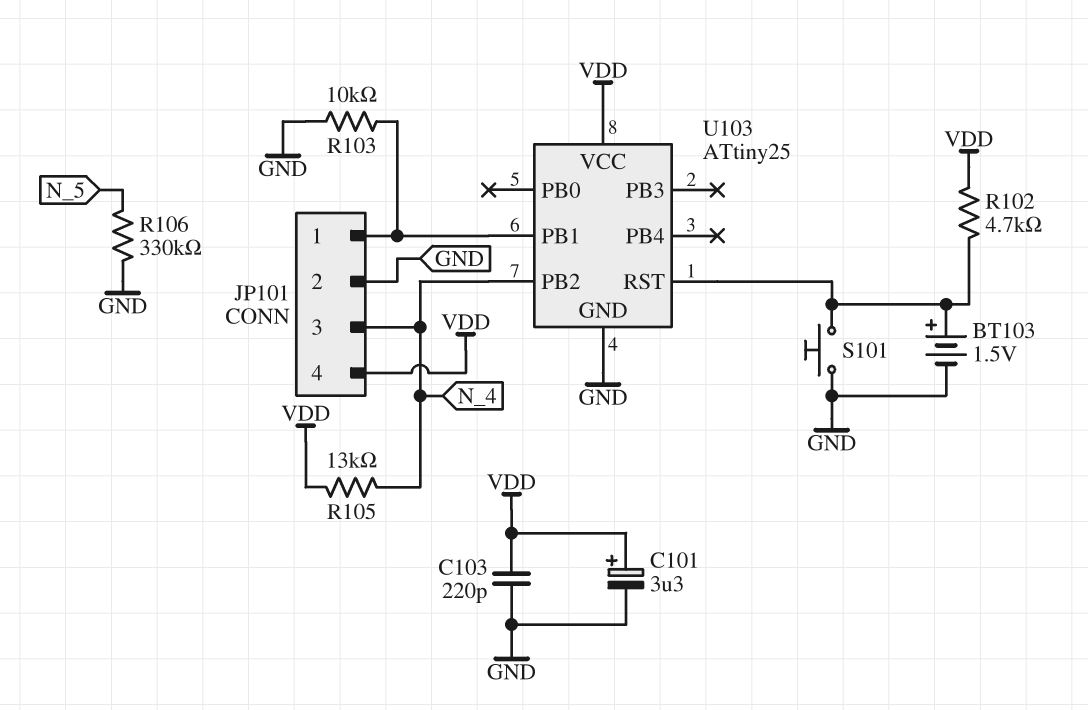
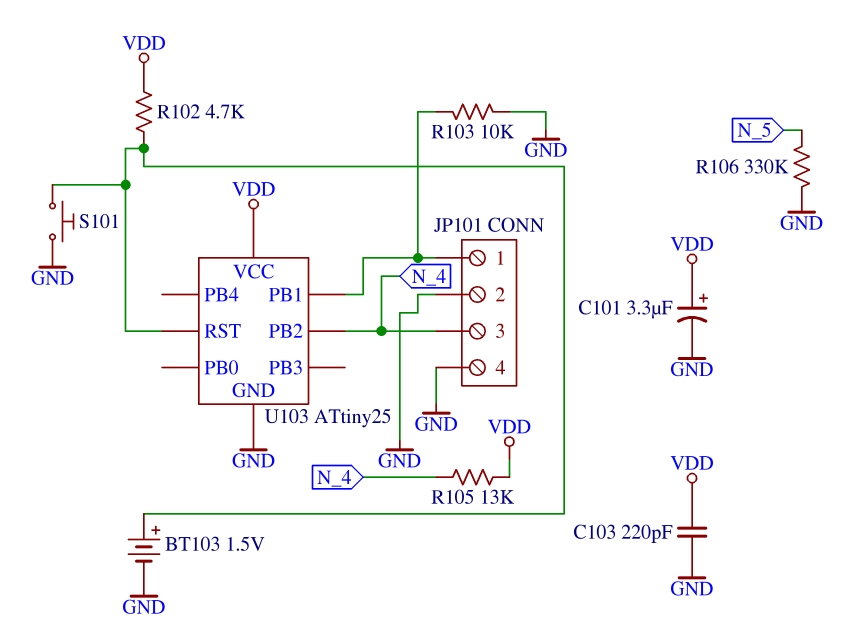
JP101 pin 4: VDD -> GND

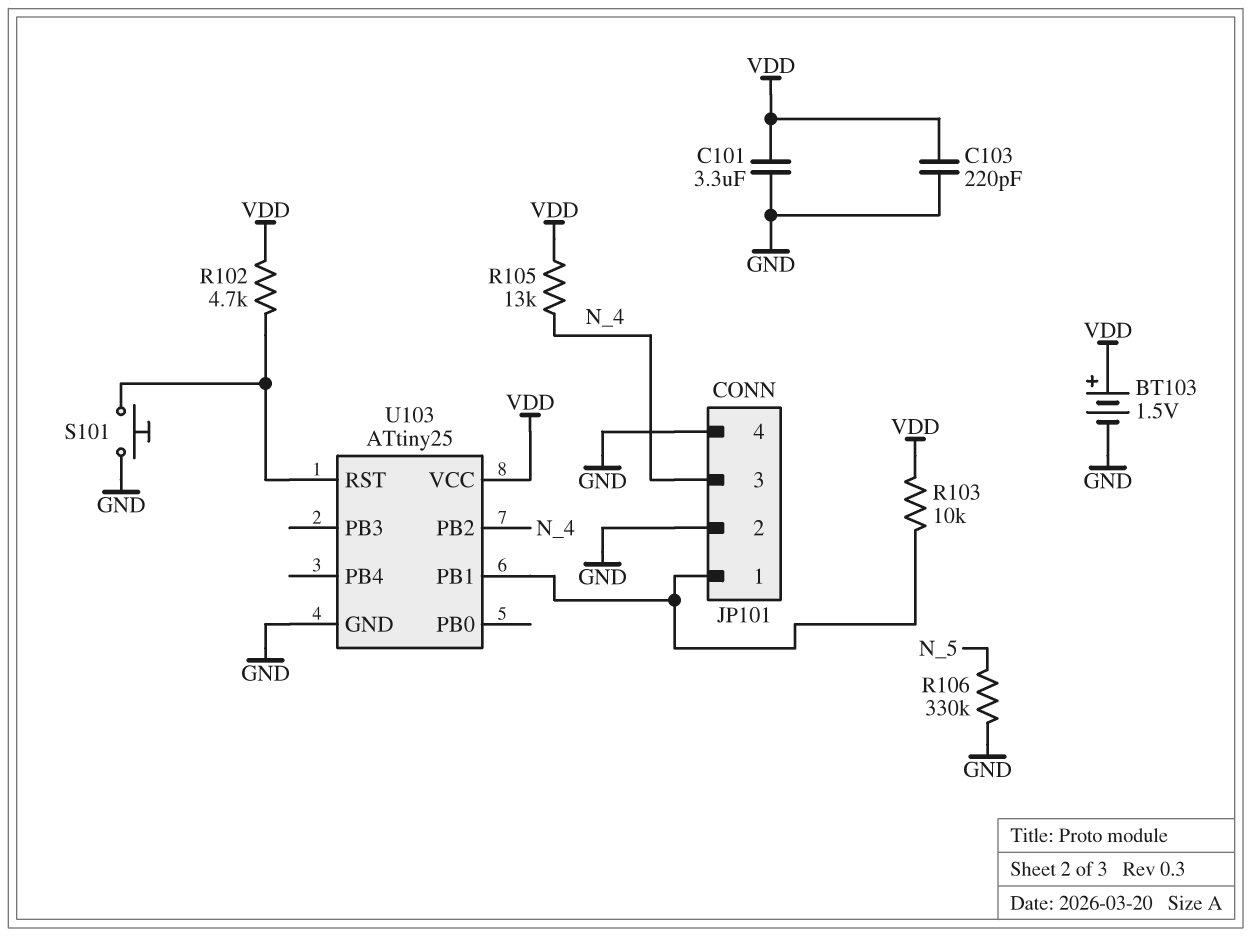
BT103: 1.5V (plus U103/RST, minus GND) -> 1.5V (plus VDD, minus GND)
C101: 3.3uF (plus VDD, minus GND) -> 3.3uF (GND, VDD)
R103: 10k (GND, JP101/1) -> 10k (JP101/1, VDD)

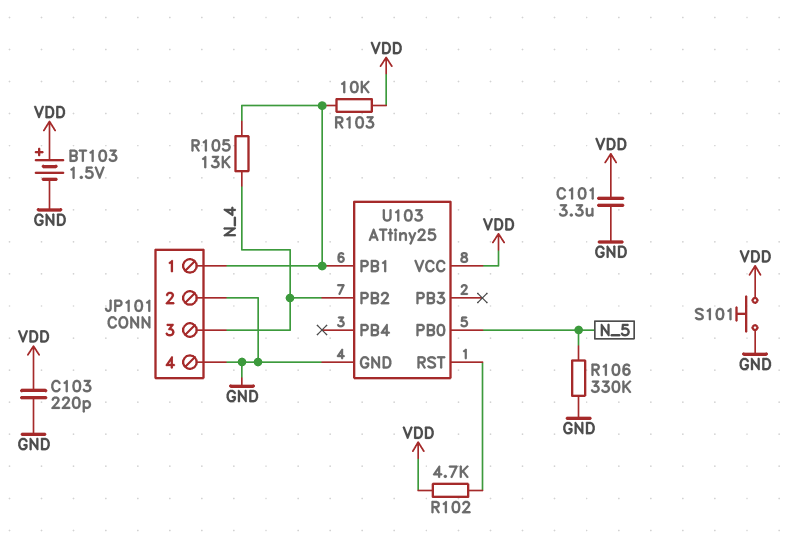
R105: 13k (N_4, VDD) -> 13k (JP101/1, N_4)
S101: button (GND, U103/RST) -> button (GND, VDD)
U103 pin PB0: none -> N_5

